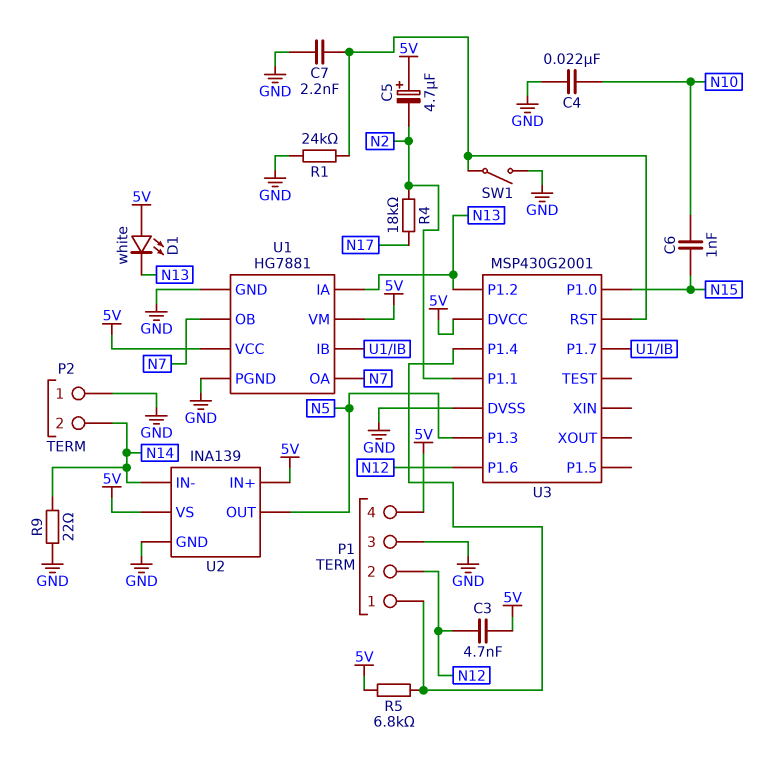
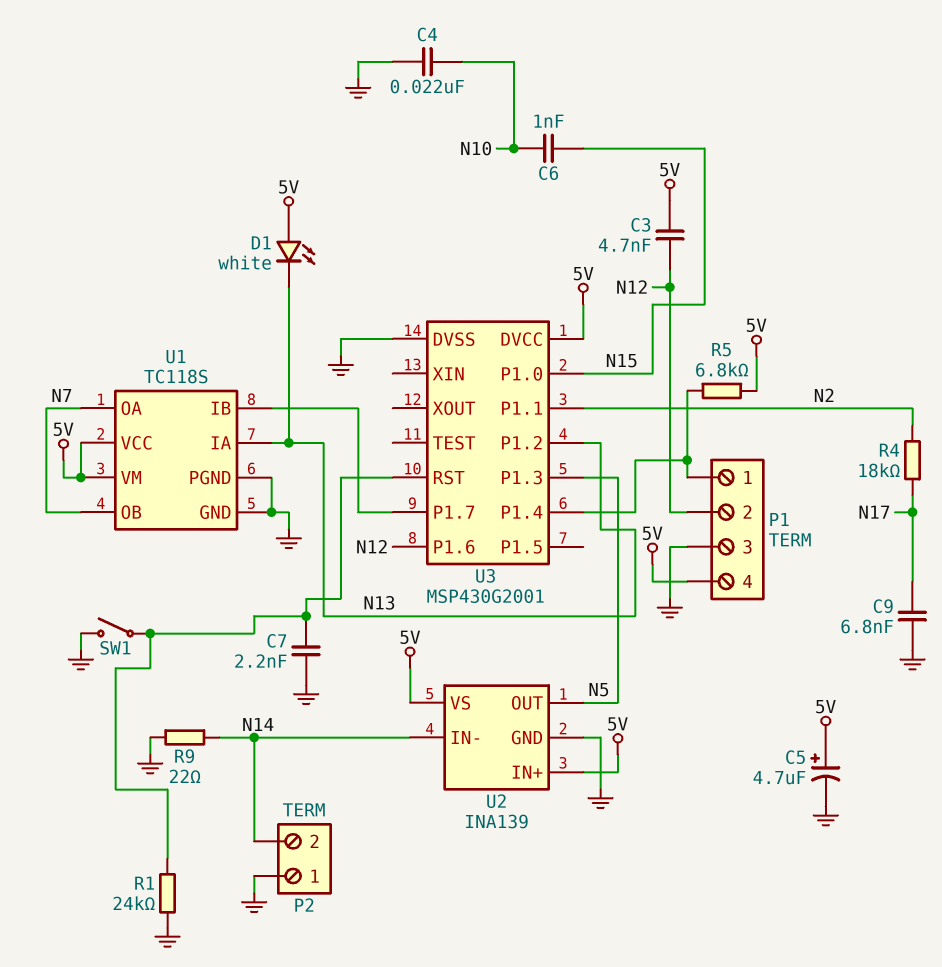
C5: 4.7uF (plus 5V, minus N2) -> 4.7uF (plus 5V, minus GND)
C9: none -> 6.8nF (GND, N17)
U1: HG7881 -> TC118S

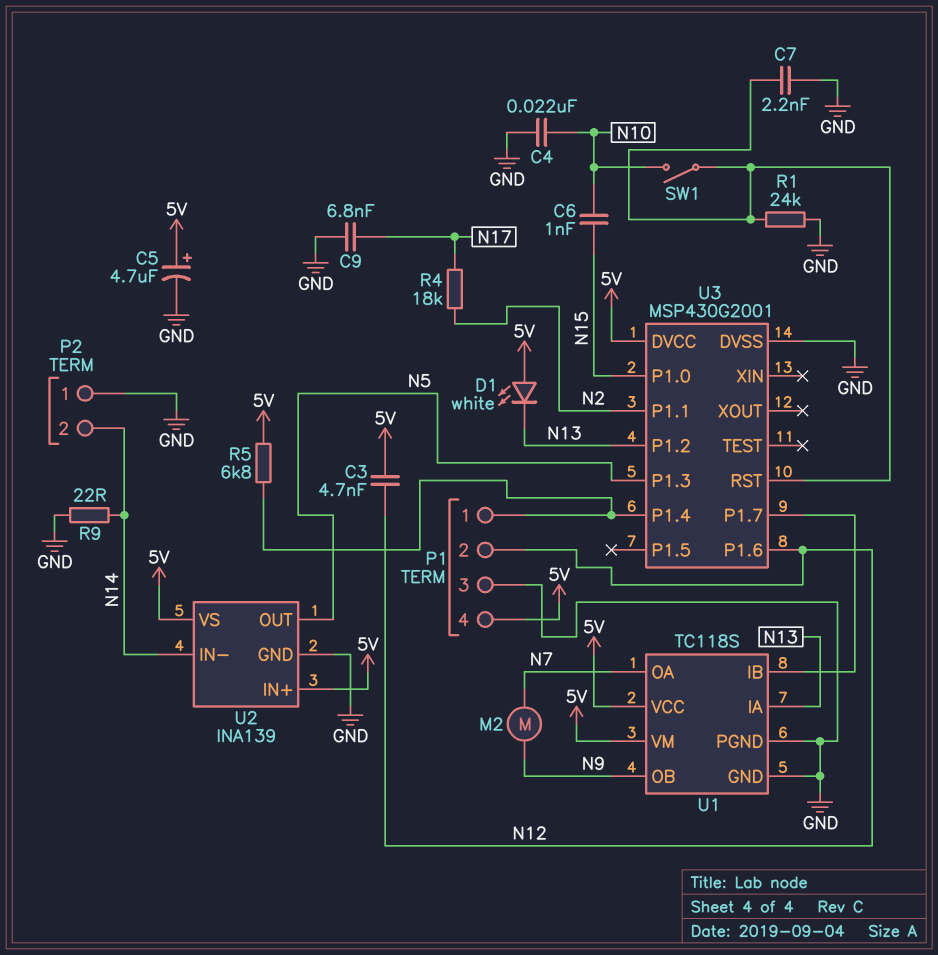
M2: none -> motor (N7, N9)
SW1: switch (GND, U3/RST) -> switch (N10, U3/RST)
U1 pin OB: N7 -> N9

